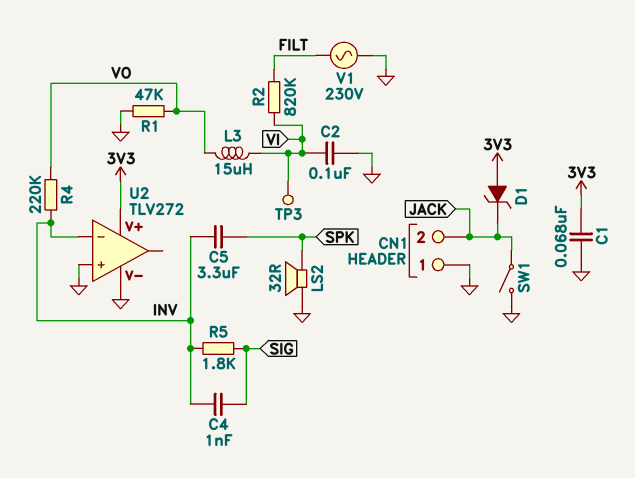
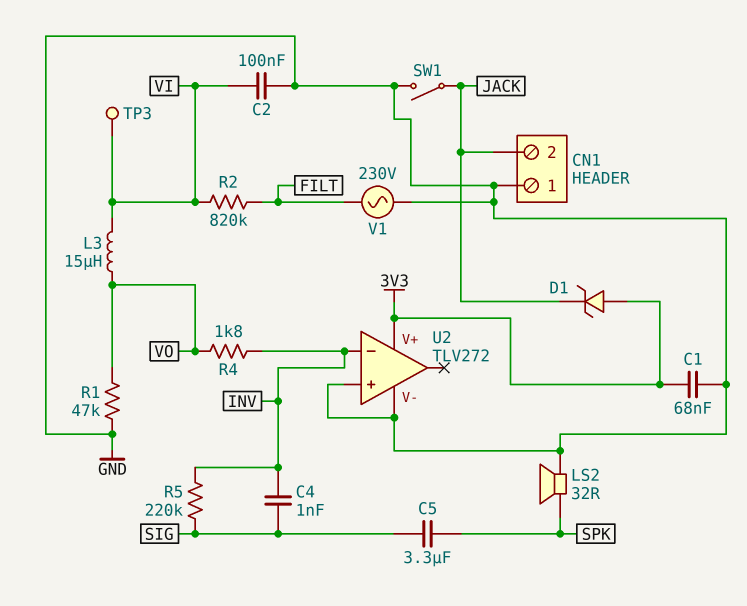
C5: 3.3uF (INV, SPK) -> 3.3uF (SIG, SPK)
R4: 220k (INV, VO) -> 1.8k (INV, VO)
R5: 1.8k (INV, SIG) -> 220k (INV, SIG)

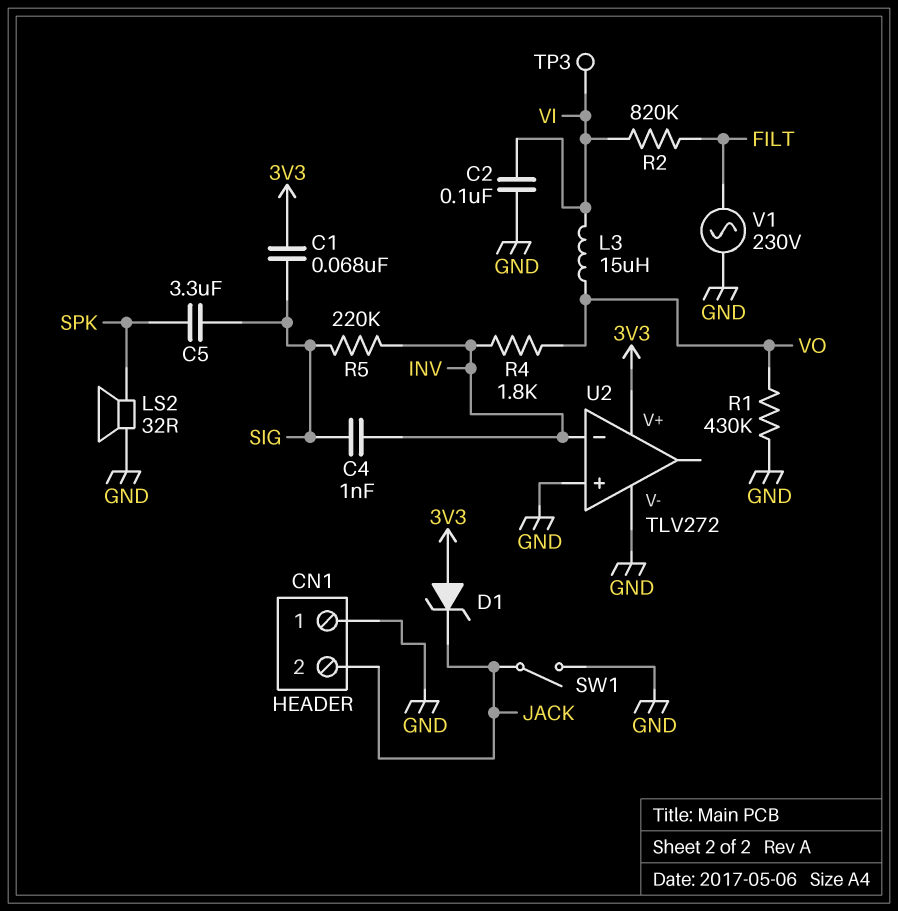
C1: 68nF (3V3, GND) -> 68nF (3V3, SIG)
R1: 47k (GND, VO) -> 430k (GND, VO)

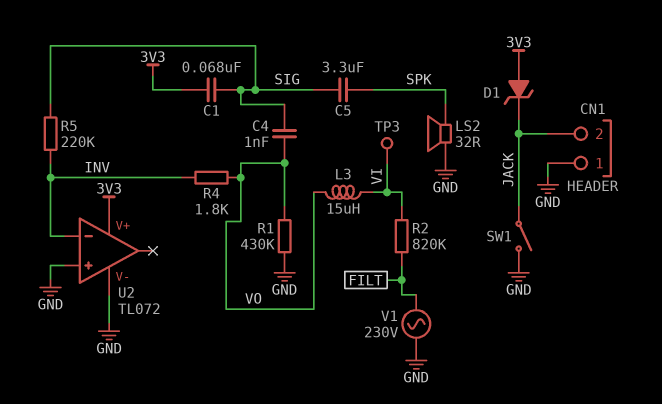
C2: 100nF (GND, VI) -> none
C4: 1nF (INV, SIG) -> 1nF (SIG, VO)
U2: TLV272 -> TL072

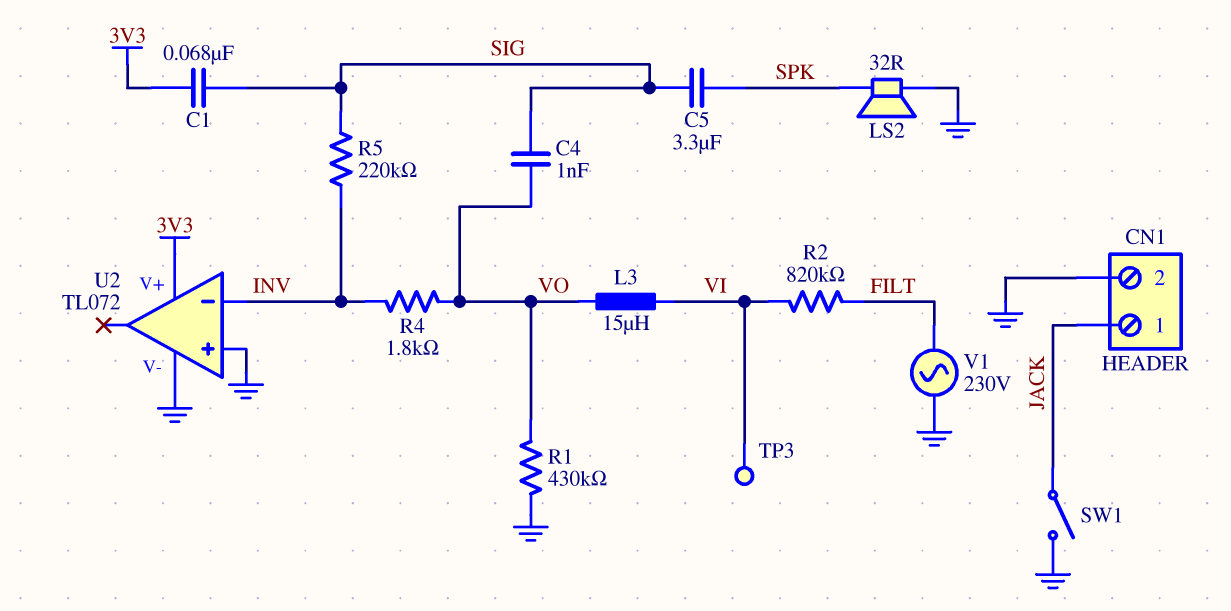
CN1 pin 1: GND -> JACK
CN1 pin 2: JACK -> GND
D1: zener (A 3V3, K JACK) -> none

